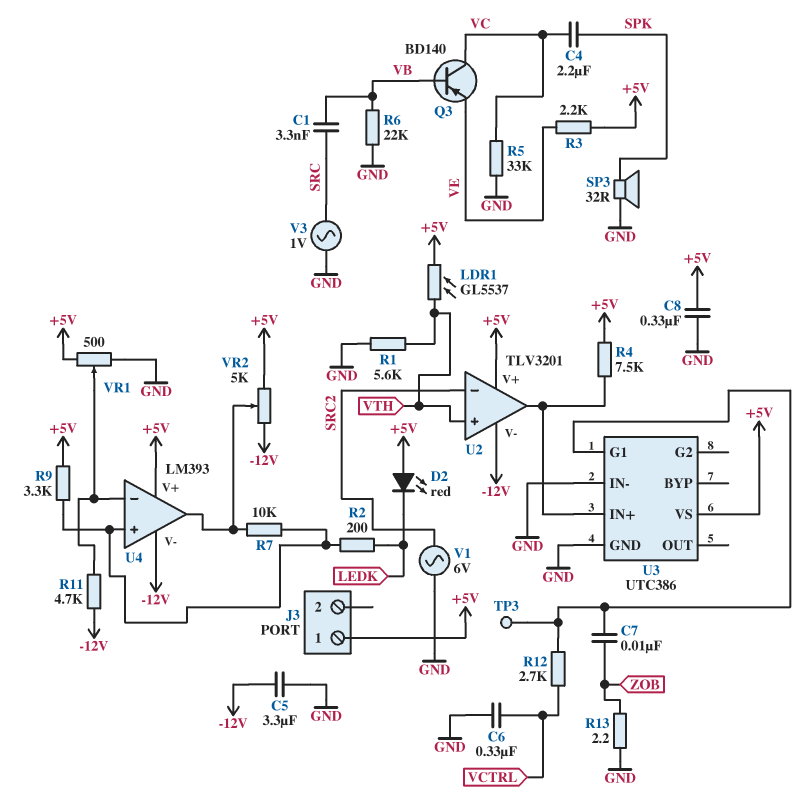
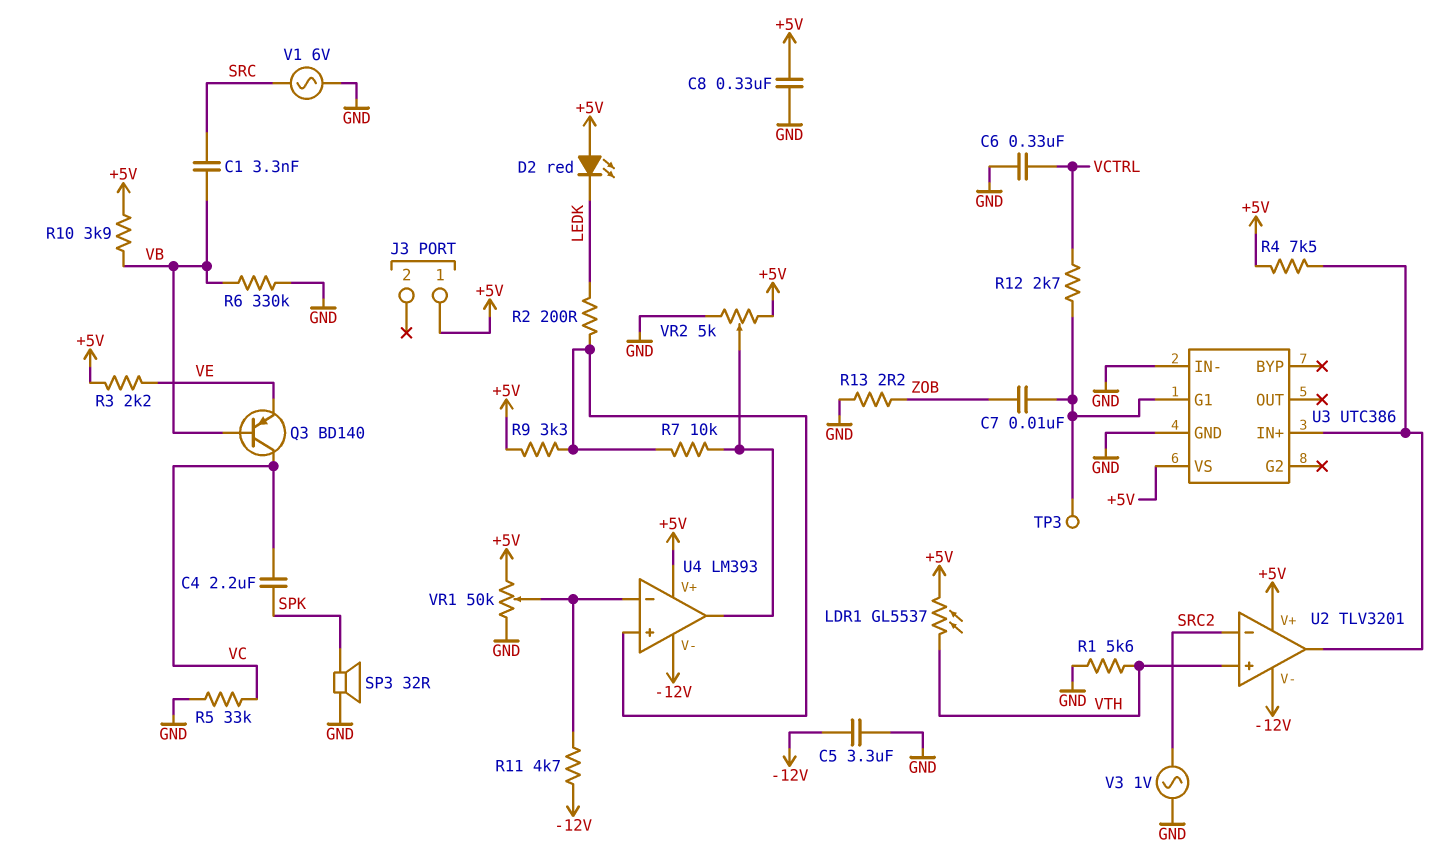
R6: 22k (GND, VB) -> 330k (GND, VB)
R10: none -> 3.9k (+5V, VB)
V1: AC 6V (GND, SRC2) -> AC 6V (GND, SRC)
V3: AC 1V (GND, SRC) -> AC 1V (GND, SRC2)
VR1: 500 (+5V, GND, wiper U4/in-) -> 50k (+5V, GND, wiper U4/in-)
VR2: 5k (+5V, -12V, wiper U4/out) -> 5k (+5V, GND, wiper U4/out)

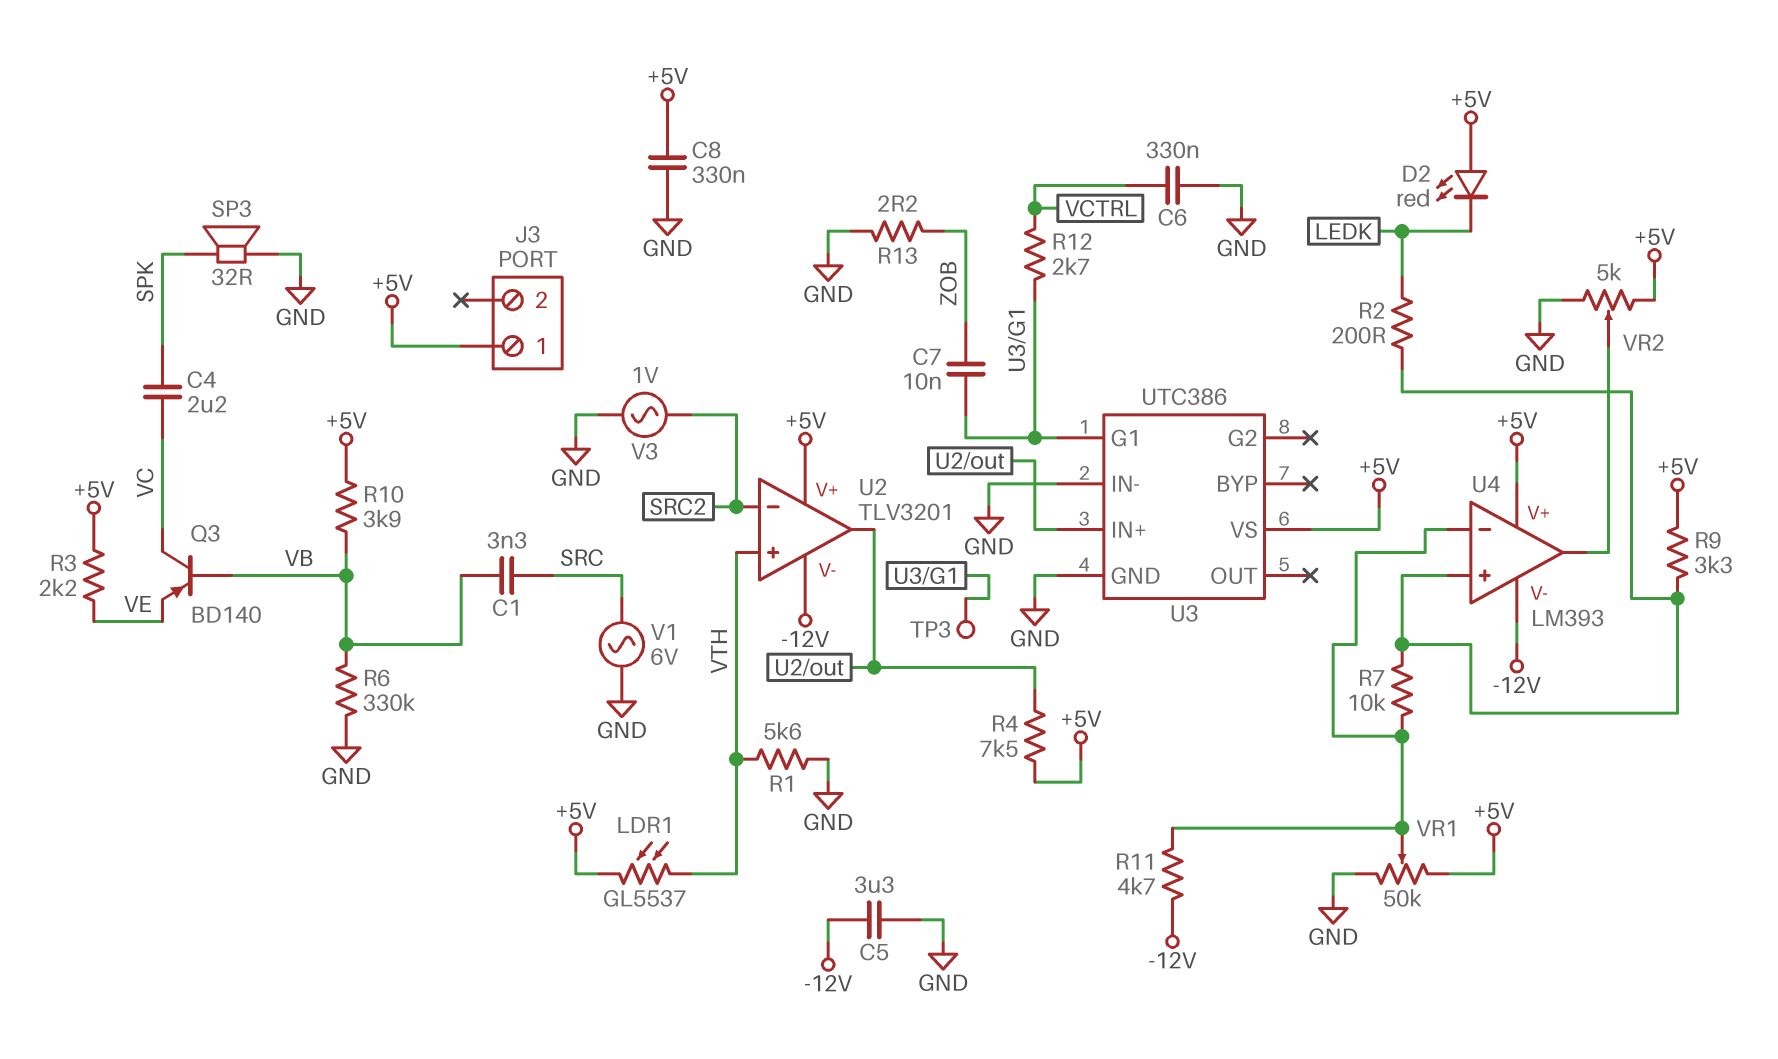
R5: 33k (GND, VC) -> none
R7: 10k (U4/in+, U4/out) -> 10k (U4/in+, U4/in-)

